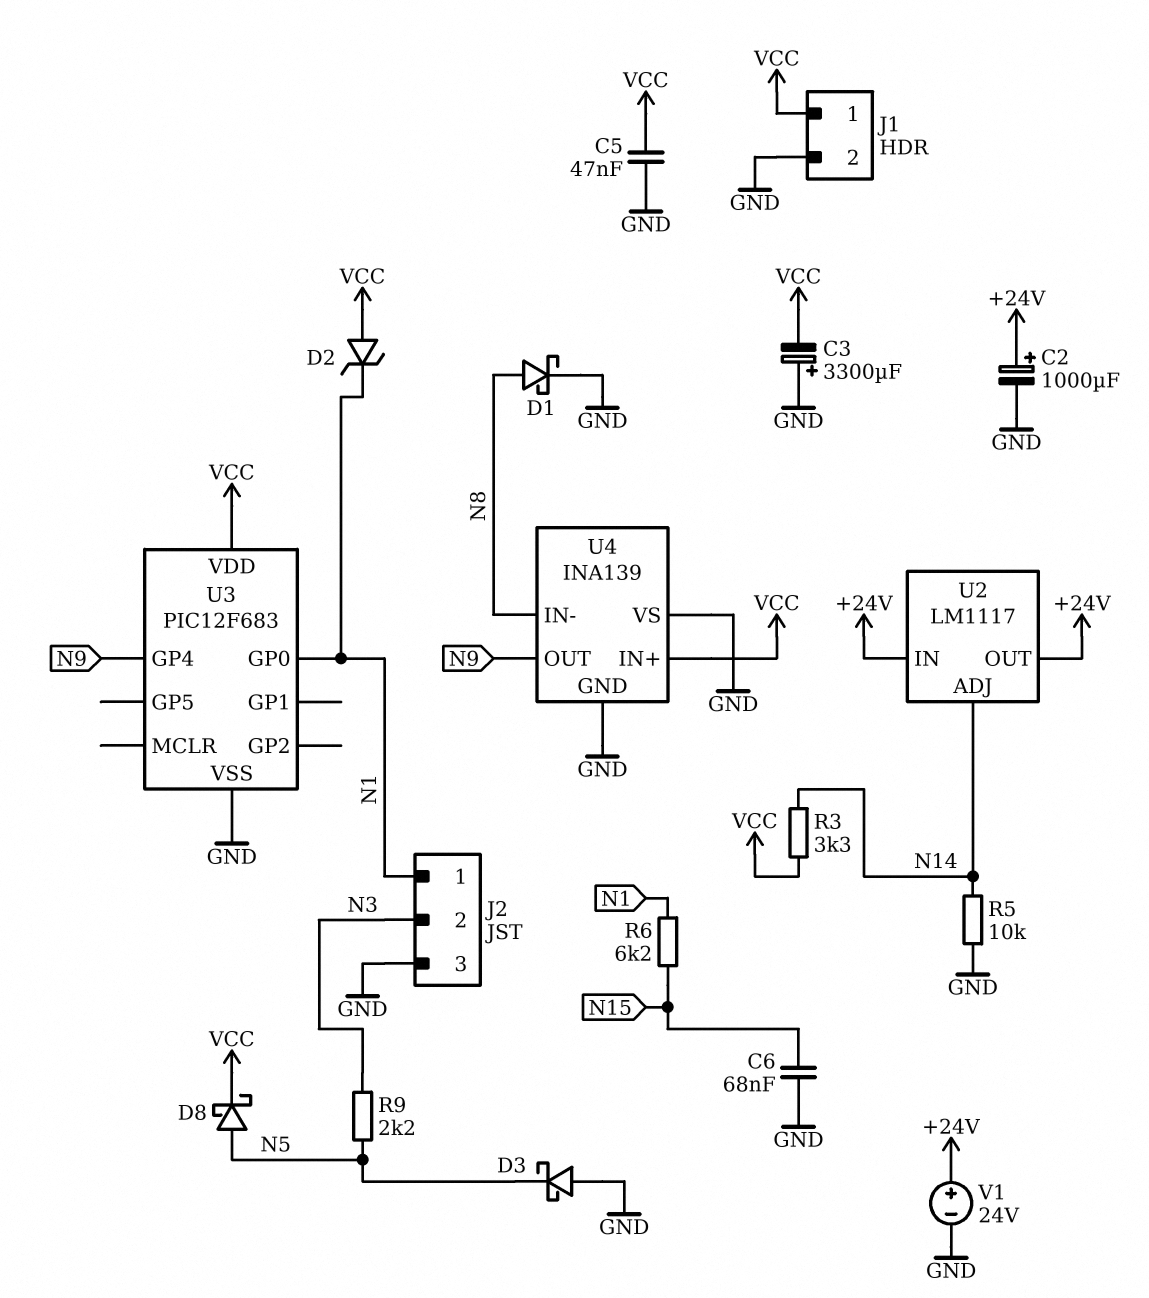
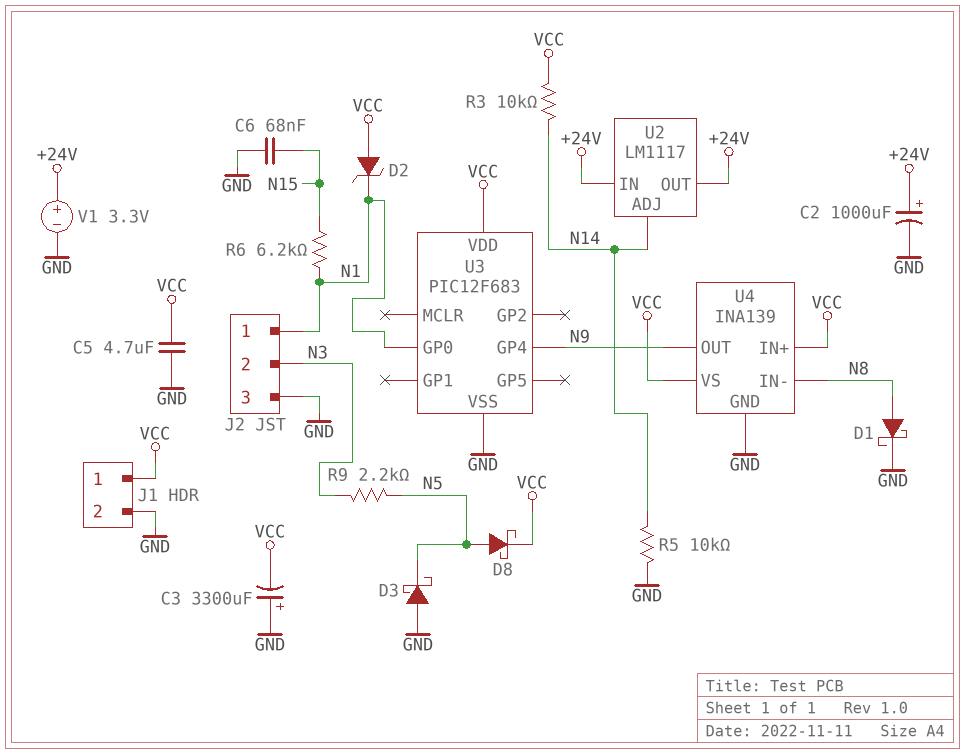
C5: 47nF (GND, VCC) -> 4.7uF (GND, VCC)
R3: 3.3k (N14, VCC) -> 10k (N14, VCC)
U4 pin VS: GND -> VCC
V1: 24V (plus +24V, minus GND) -> 3.3V (plus +24V, minus GND)

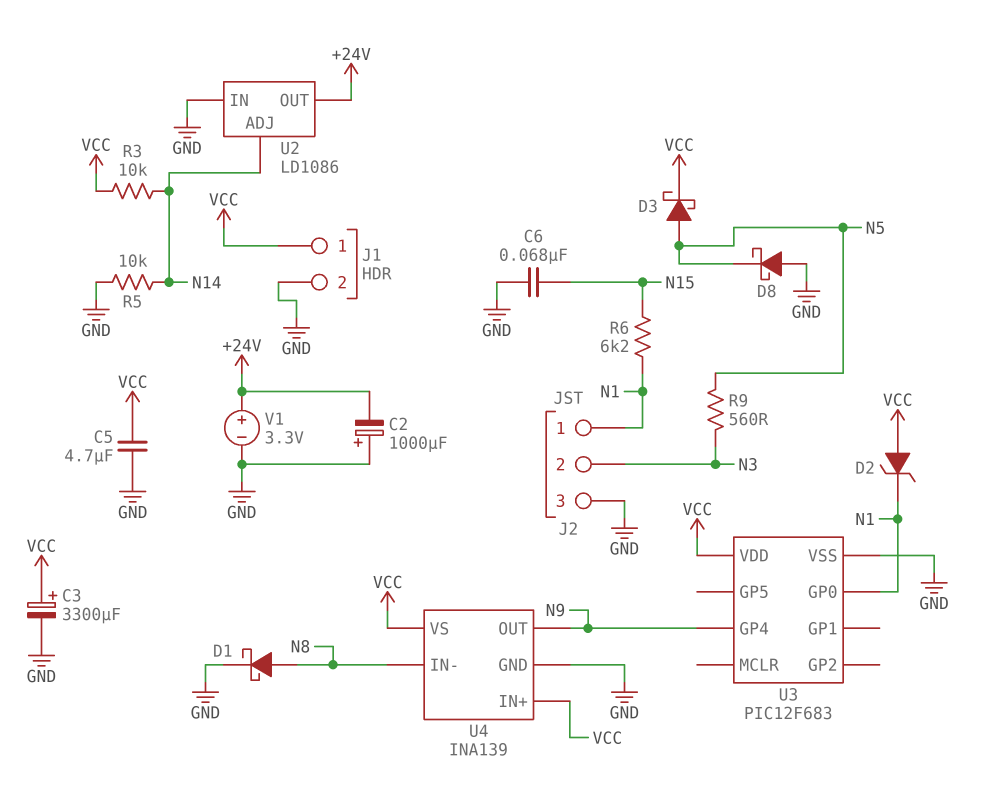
C2: 1000uF (plus +24V, minus GND) -> 1000uF (plus GND, minus +24V)
C3: 3300uF (plus GND, minus VCC) -> 3300uF (plus VCC, minus GND)
D3: schottky (A GND, K N5) -> schottky (A N5, K VCC)
D8: schottky (A N5, K VCC) -> schottky (A GND, K N5)
R9: 2.2k (N3, N5) -> 560 (N3, N5)
U2: LM1117 -> LD1086
U2 pin IN: +24V -> GND

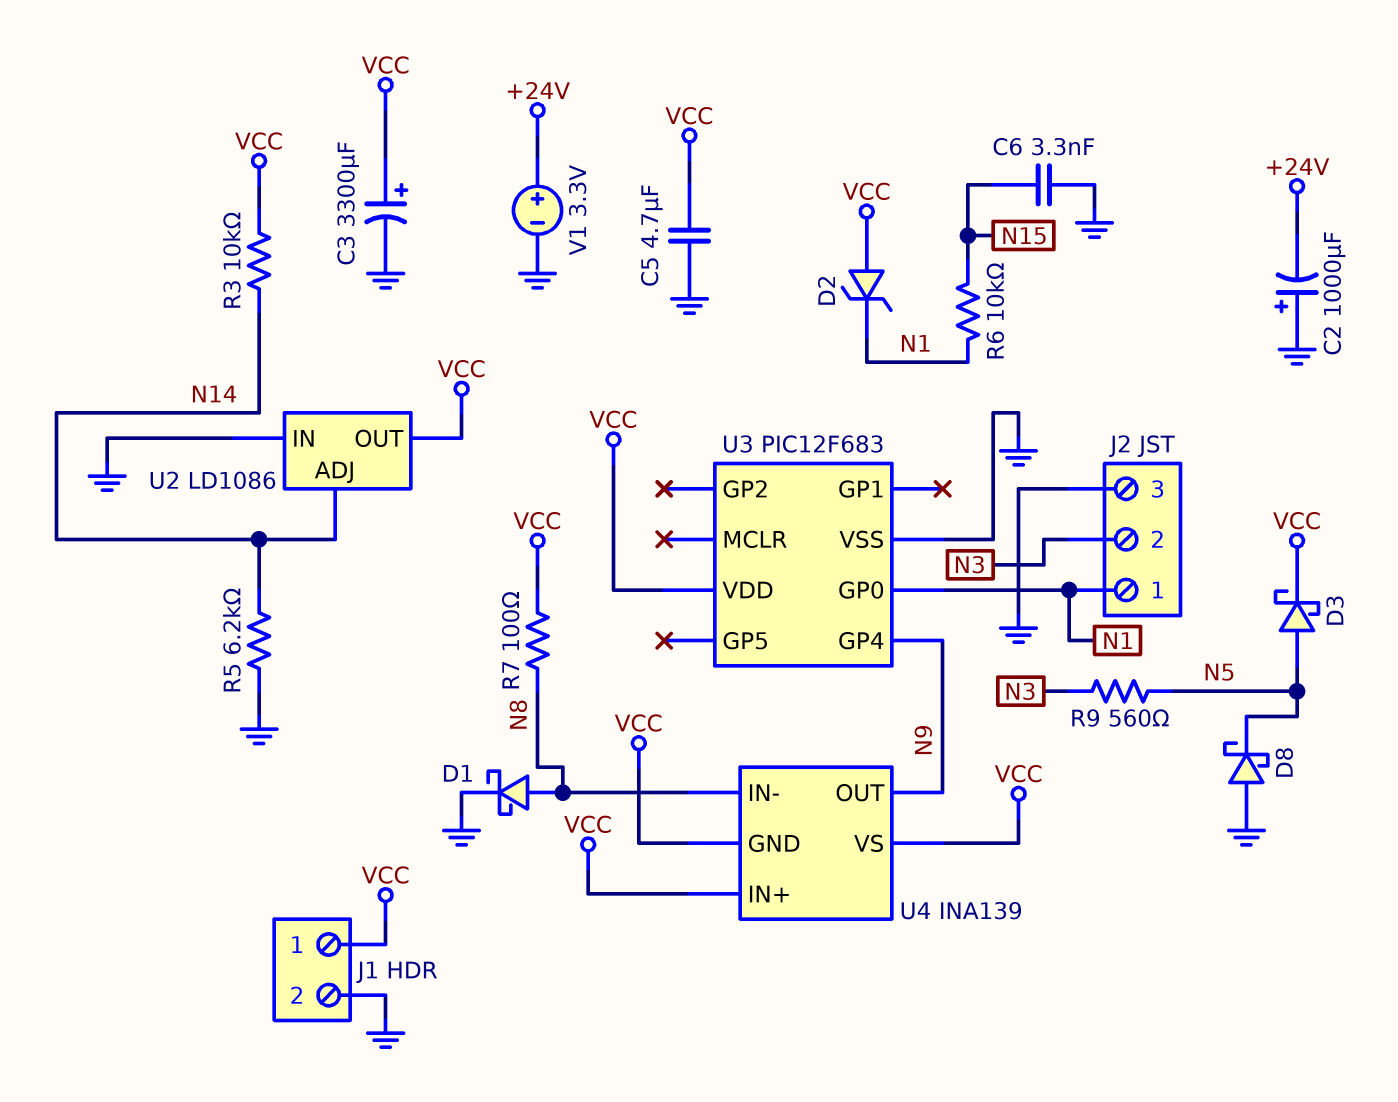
C6: 68nF (GND, N15) -> 3.3nF (GND, N15)
R5: 10k (GND, N14) -> 6.2k (GND, N14)
R6: 6.2k (N1, N15) -> 10k (N1, N15)
R7: none -> 100 (N8, VCC)
U2 pin OUT: +24V -> VCC
U4 pin GND: GND -> VCC

